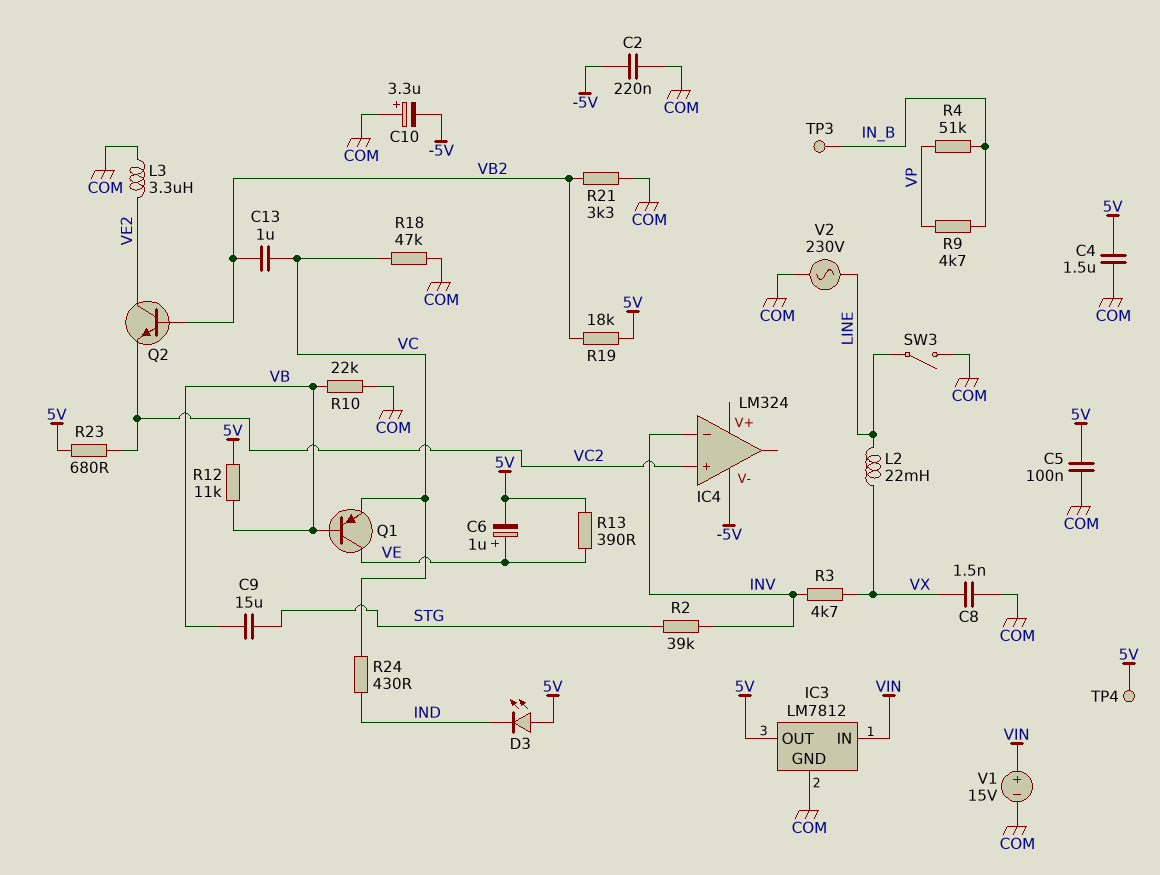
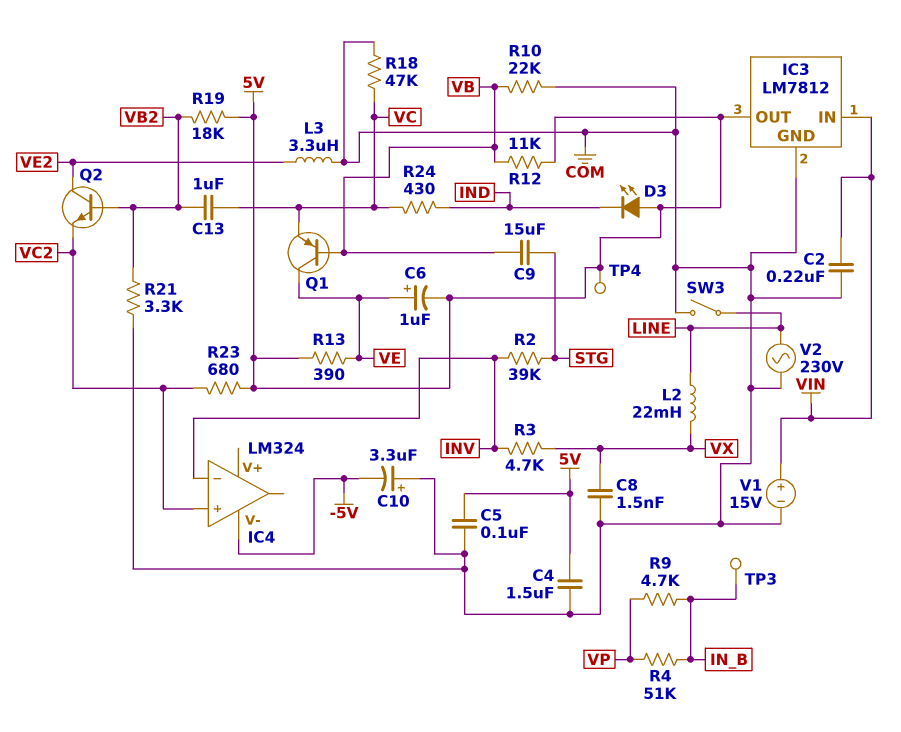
C2: 220nF (-5V, COM) -> 220nF (COM, VIN)

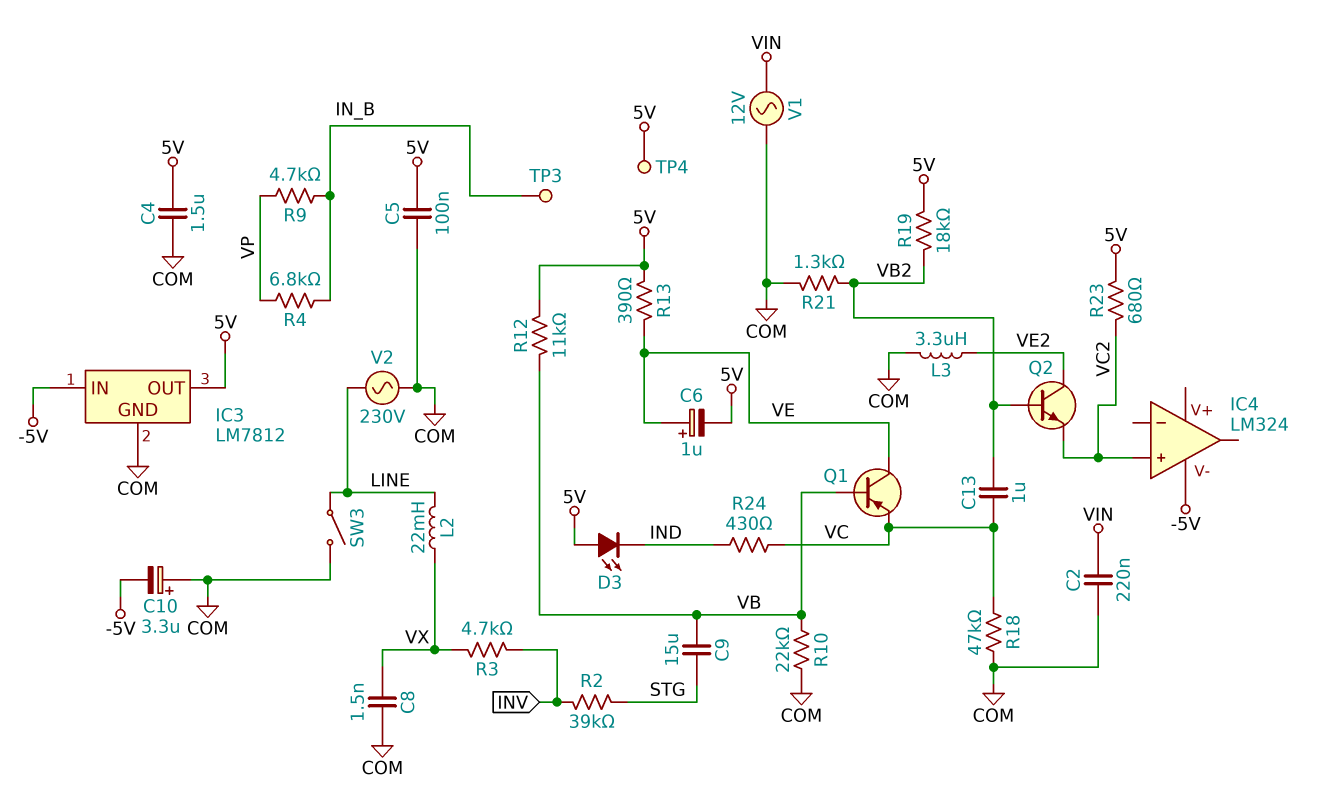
IC3 pin IN: VIN -> -5V
IC4 pin in-: INV -> none
R4: 51k (IN_B, VP) -> 6.8k (IN_B, VP)
R21: 3.3k (COM, VB2) -> 1.3k (COM, VB2)
V1: 15V (plus VIN, minus COM) -> AC 12V (COM, VIN)

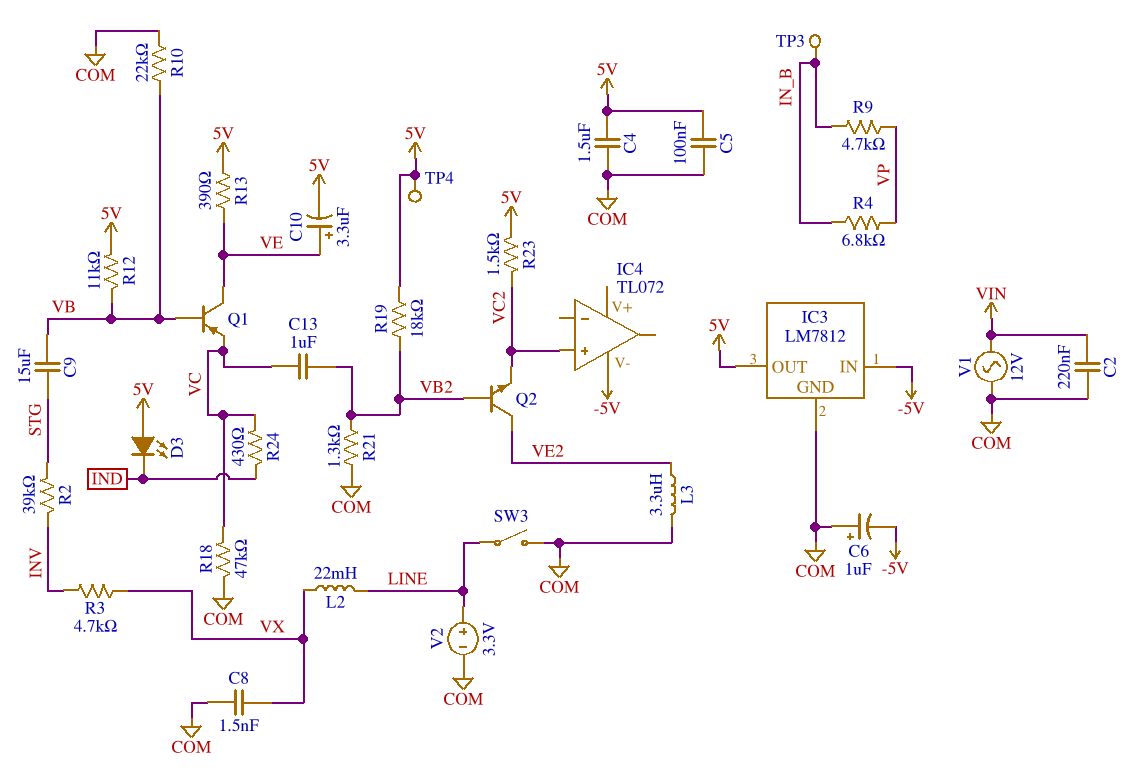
C6: 1uF (plus VE, minus 5V) -> 1uF (plus COM, minus -5V)
C10: 3.3uF (plus COM, minus -5V) -> 3.3uF (plus VE, minus 5V)
IC4: LM324 -> TL072
R23: 680 (5V, VC2) -> 1.5k (5V, VC2)
V2: AC 230V (COM, LINE) -> 3.3V (plus LINE, minus COM)

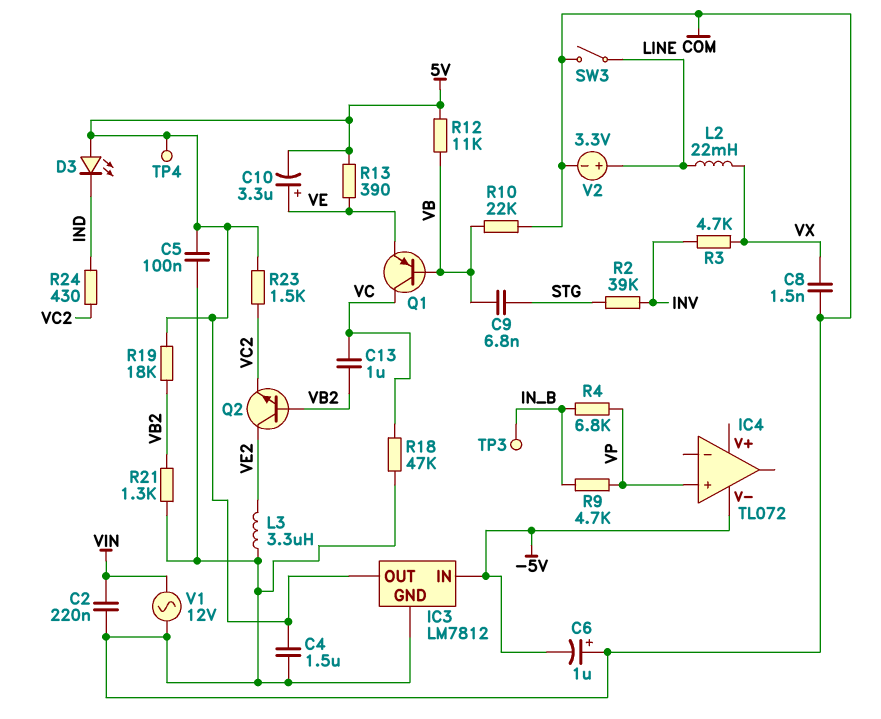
C9: 15uF (STG, VB) -> 6.8nF (STG, VB)
IC4 pin in+: VC2 -> VP
Q1: PNP (B VB, C VE, E VC) -> PNP (B VB, C VC, E VE)
R24: 430 (IND, VC) -> 430 (IND, VC2)

